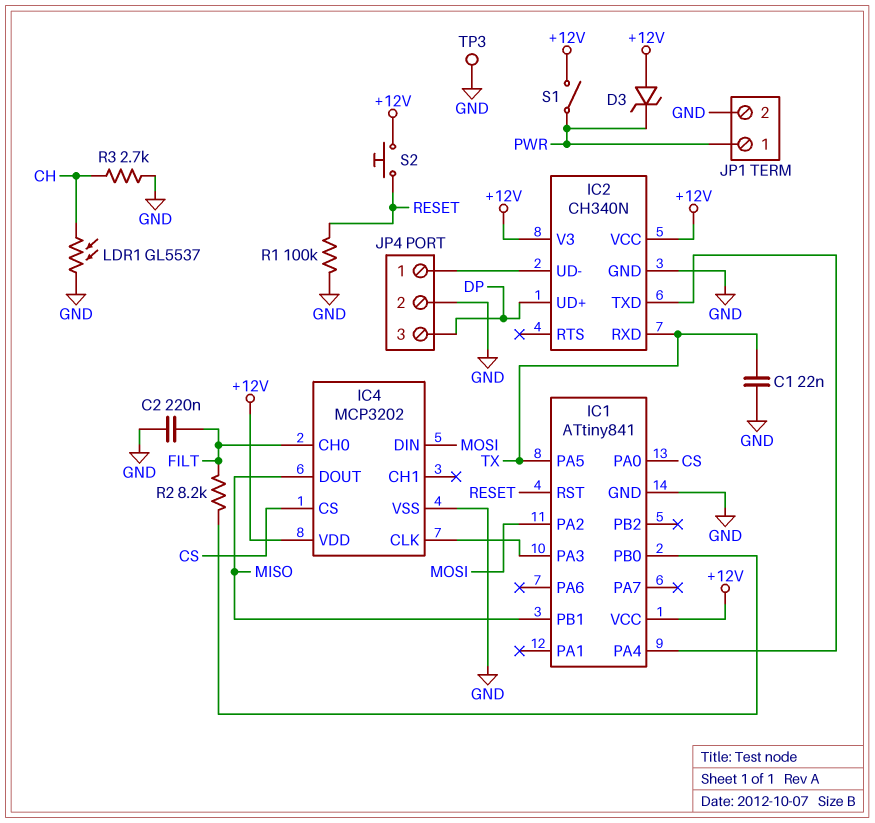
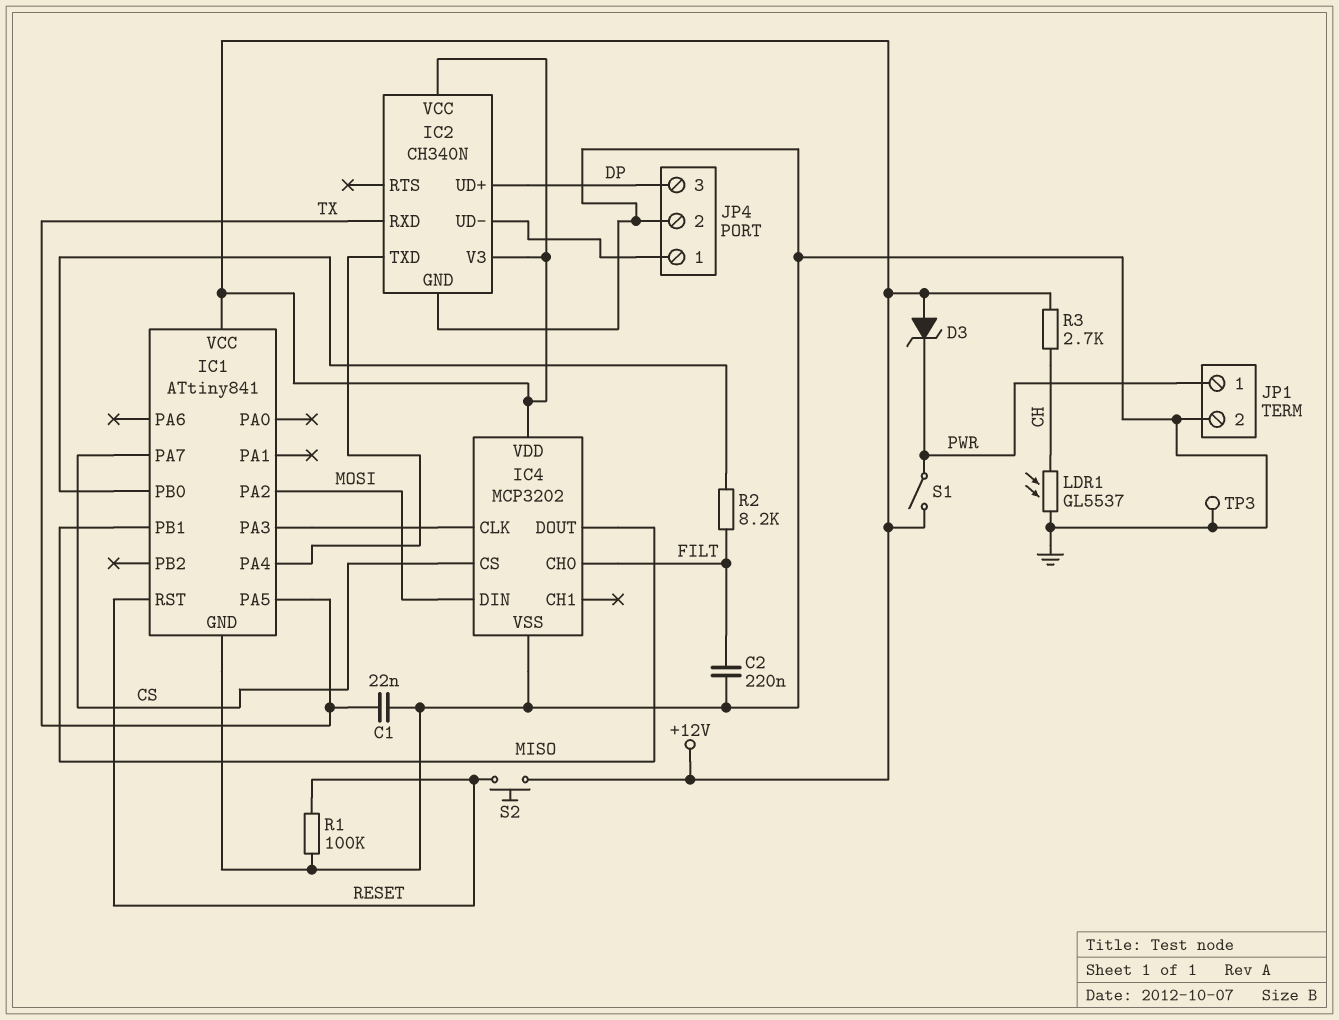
IC1 pin PA0: CS -> none
IC1 pin PA7: none -> CS
R3: 2.7k (CH, GND) -> 2.7k (+12V, CH)

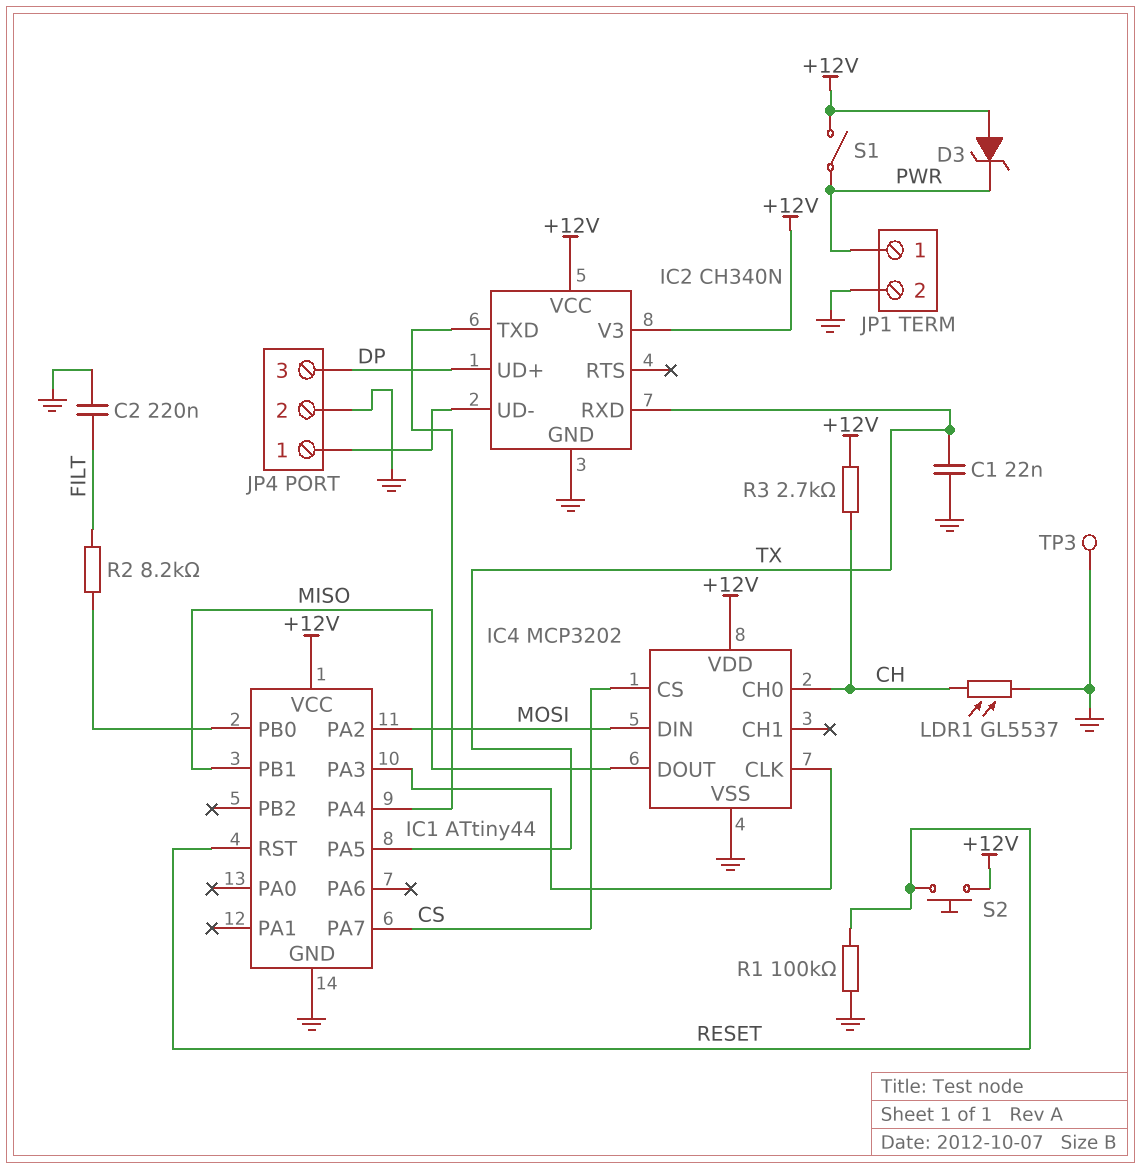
IC1: ATtiny841 -> ATtiny44
IC4 pin CH0: FILT -> CH

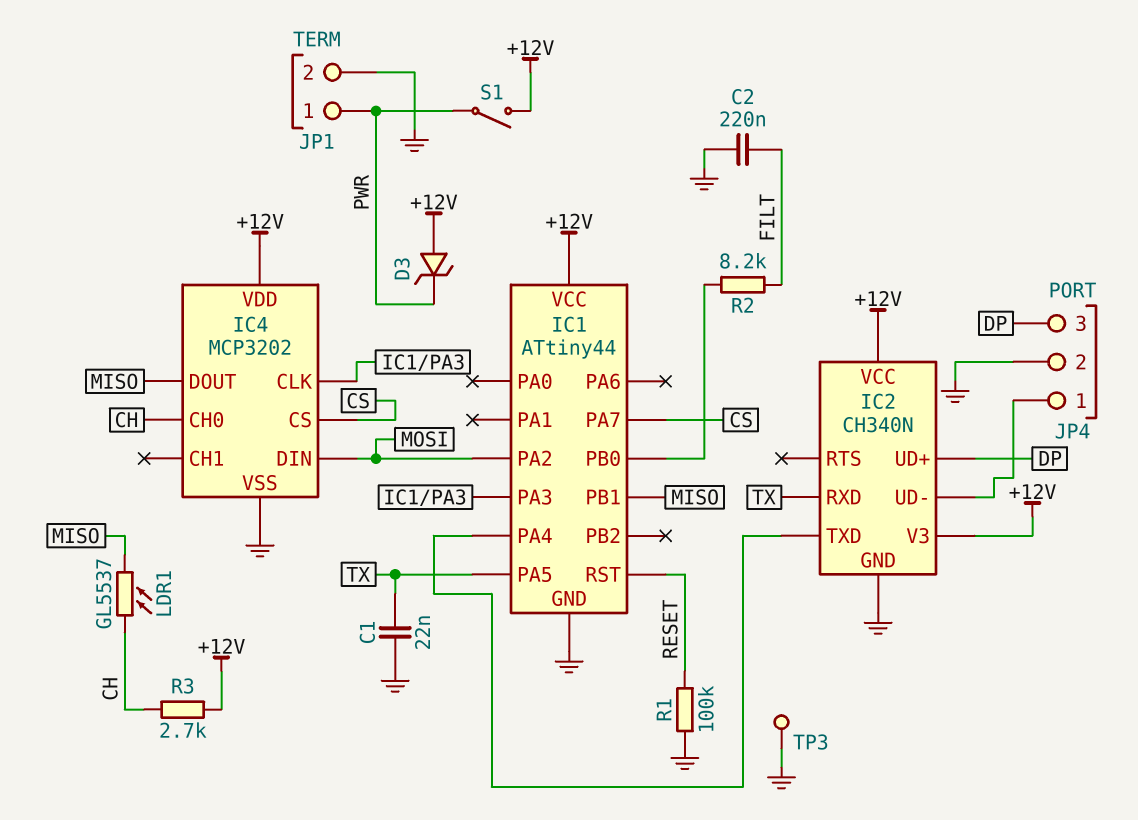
LDR1: GL5537 (CH, GND) -> GL5537 (CH, MISO)
S2: button (+12V, RESET) -> none

